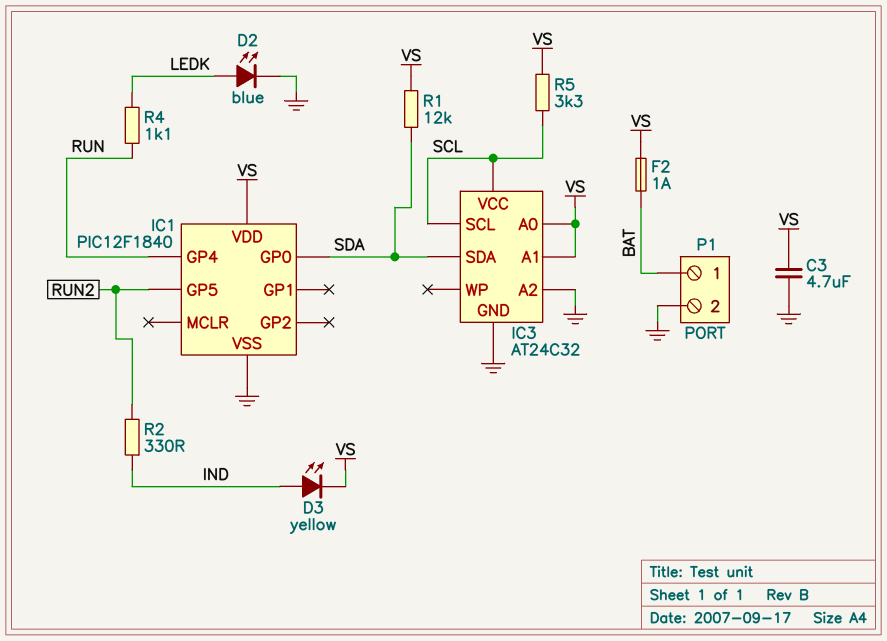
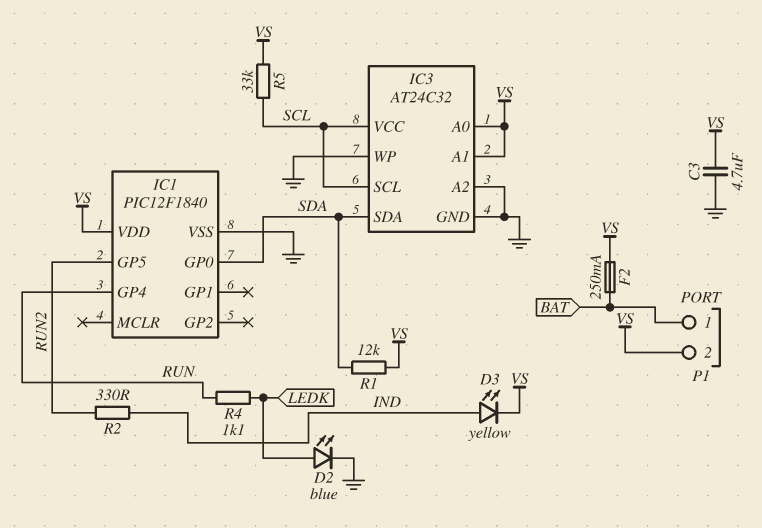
F2: 1A (BAT, VS) -> 250mA (BAT, VS)
IC3 pin WP: none -> GND
P1 pin 2: GND -> VS
R5: 3.3k (SCL, VS) -> 33k (SCL, VS)

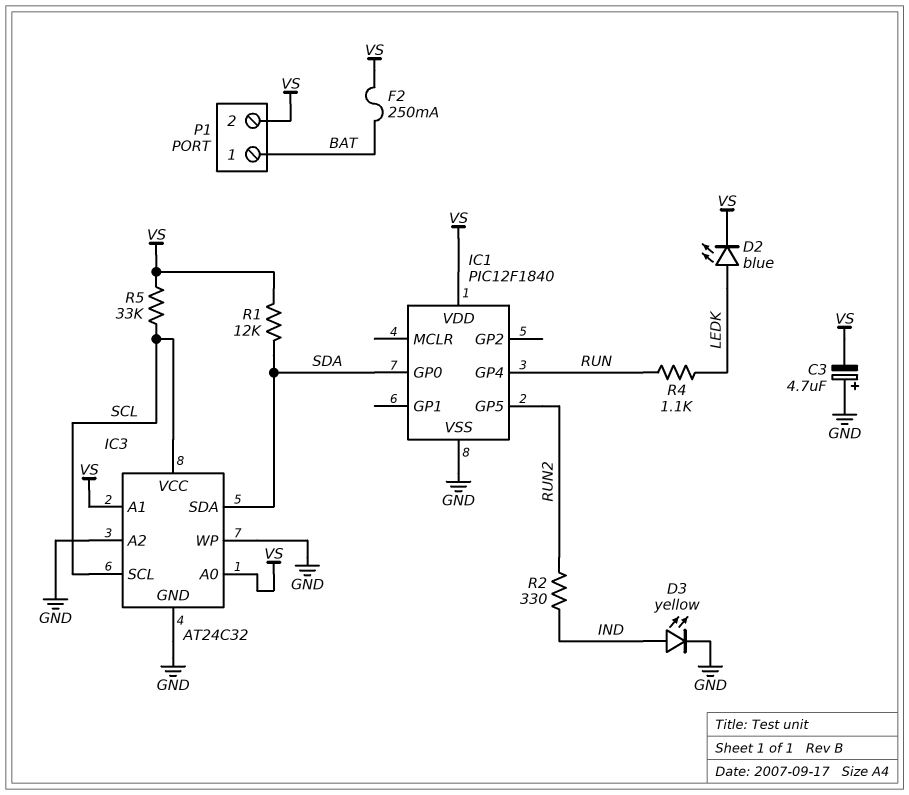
C3: 4.7uF (GND, VS) -> 4.7uF (plus GND, minus VS)
D2: LED blue (A LEDK, K GND) -> LED blue (A LEDK, K VS)
D3: LED yellow (A IND, K VS) -> LED yellow (A IND, K GND)

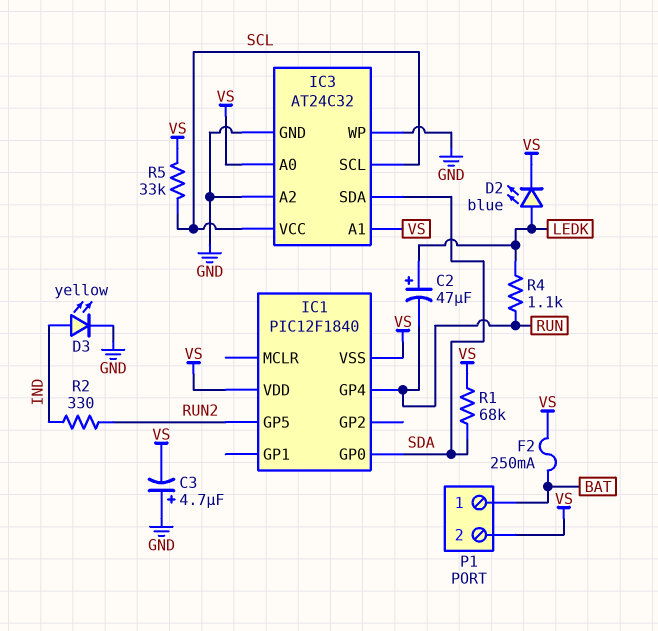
C2: none -> 47uF (plus LEDK, minus RUN)
IC1 pin VSS: GND -> VS
R1: 12k (SDA, VS) -> 68k (SDA, VS)

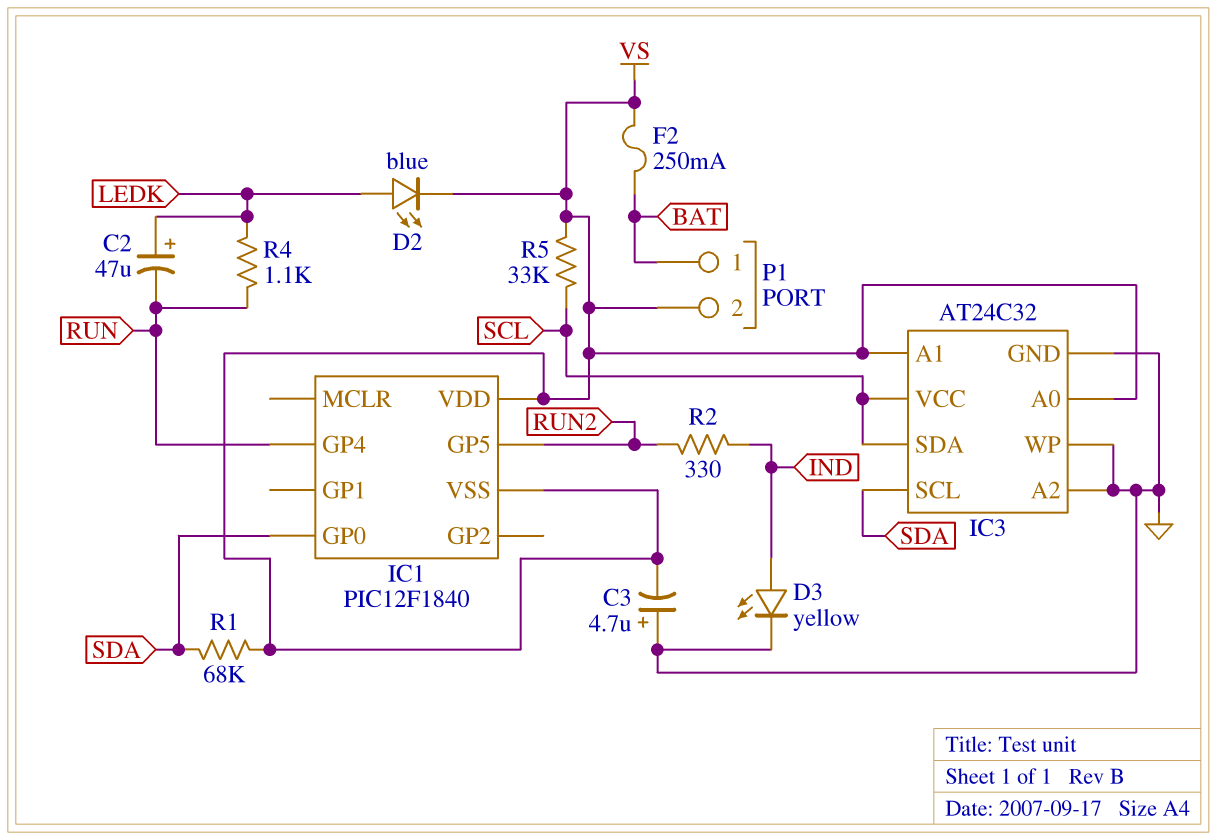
IC3 pin SCL: SCL -> SDA
IC3 pin SDA: SDA -> SCL

